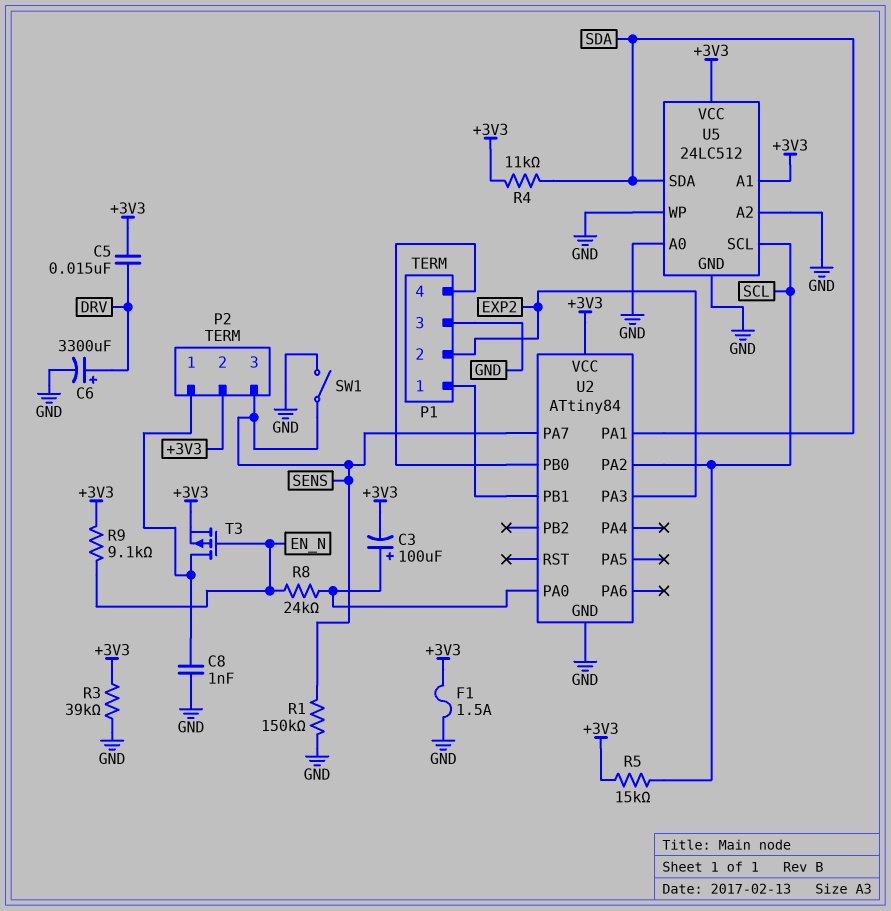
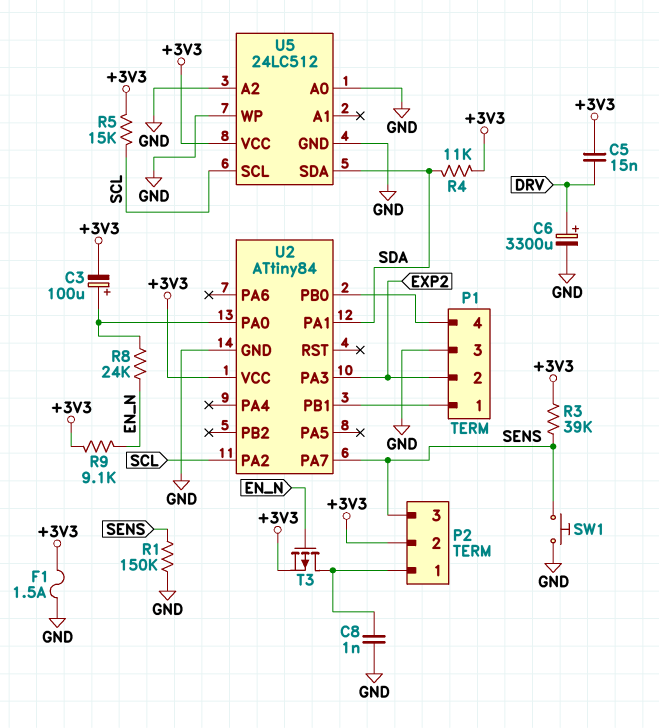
R3: 39k (+3V3, GND) -> 39k (+3V3, SENS)
SW1: switch (GND, SENS) -> button (GND, SENS)
U5 pin A1: +3V3 -> none

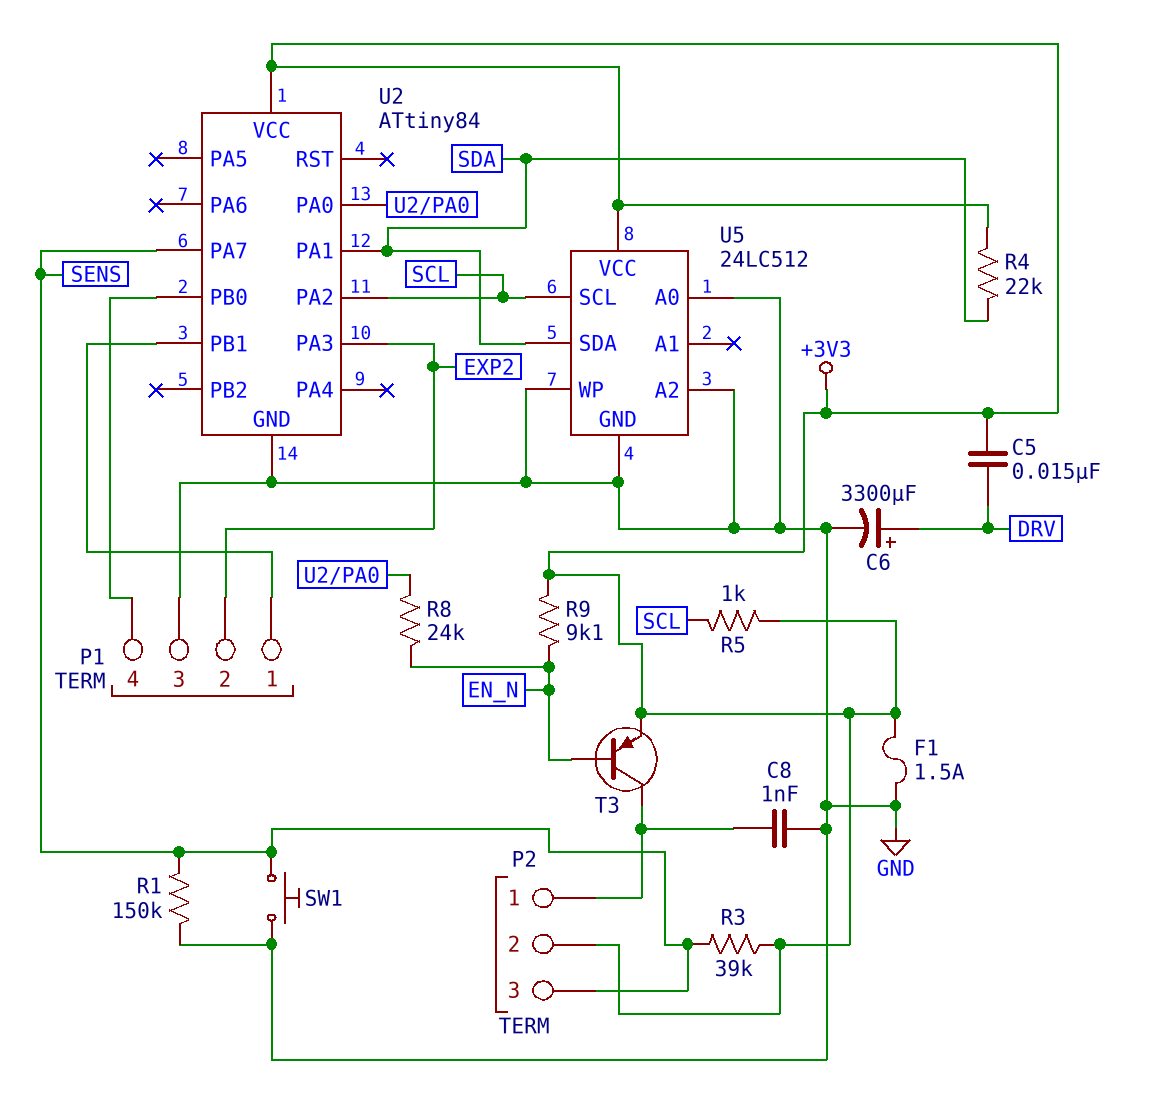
C3: 100uF (plus U2/PA0, minus +3V3) -> none
R4: 11k (+3V3, SDA) -> 22k (+3V3, SDA)
R5: 15k (+3V3, SCL) -> 1k (+3V3, SCL)
T3: PMOS (G EN_N, D P2/1, S +3V3) -> PNP (B EN_N, C P2/1, E +3V3)

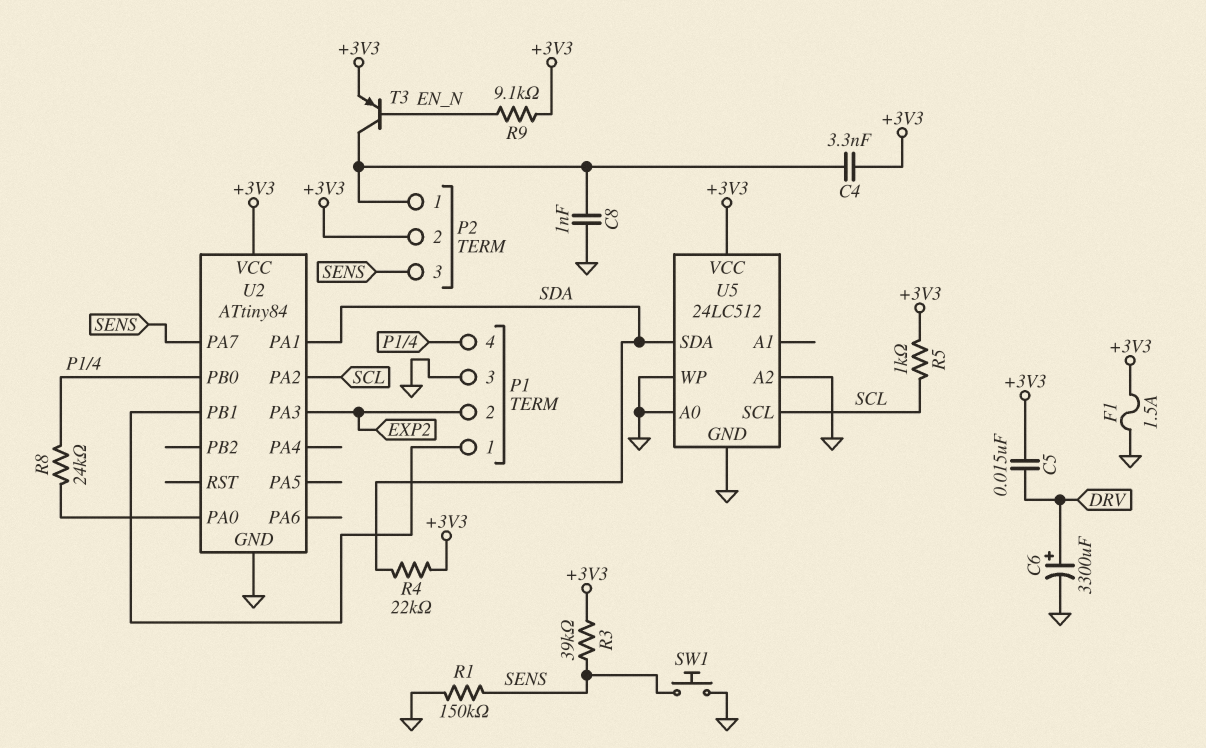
C4: none -> 3.3nF (+3V3, P2/1)
R8: 24k (EN_N, U2/PA0) -> 24k (P1/4, U2/PA0)

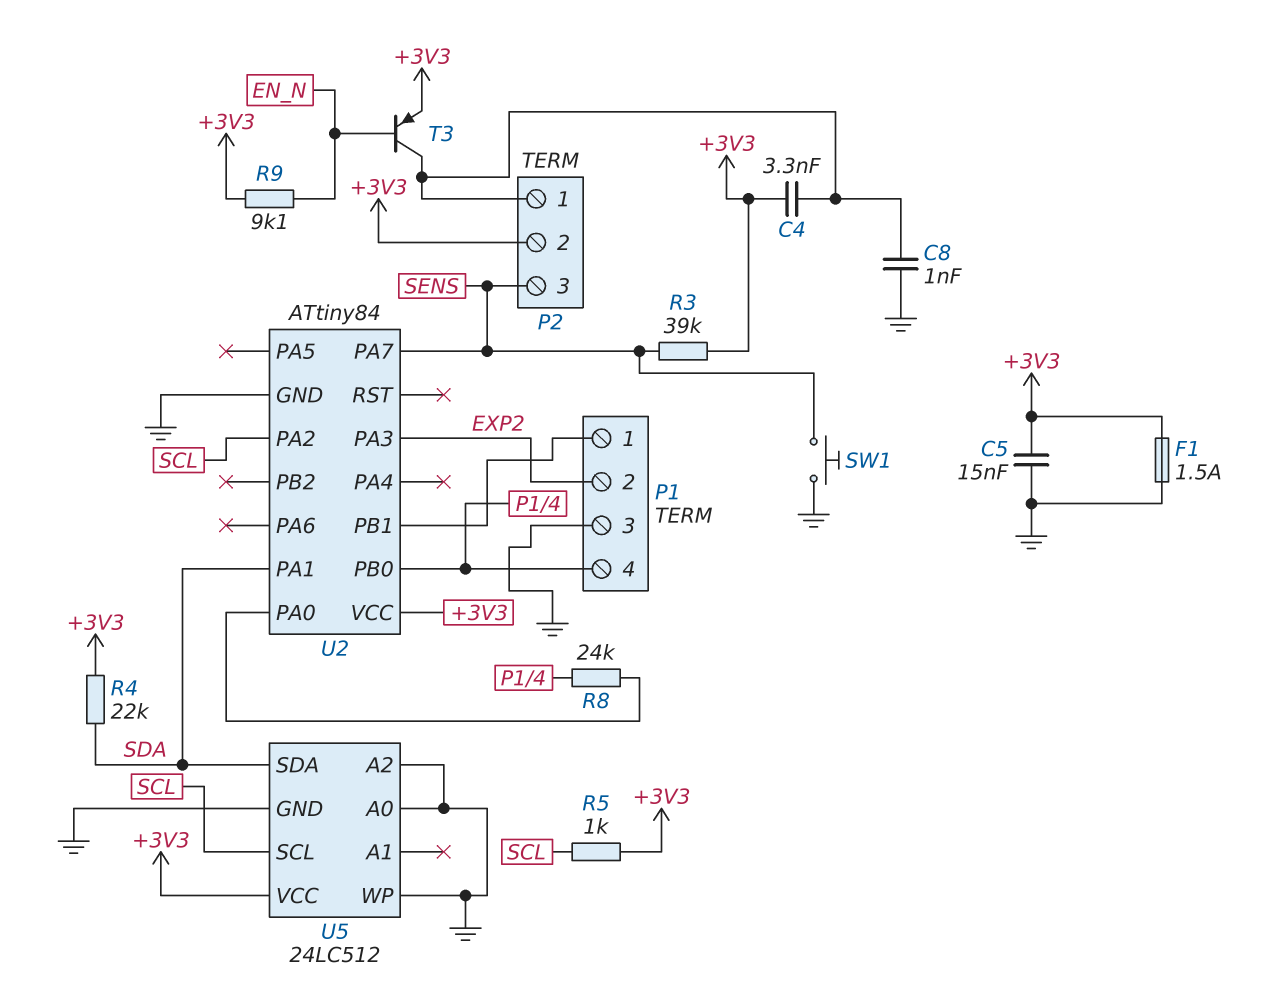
C5: 15nF (+3V3, DRV) -> 15nF (+3V3, GND)
C6: 3300uF (plus DRV, minus GND) -> none
R1: 150k (GND, SENS) -> none

